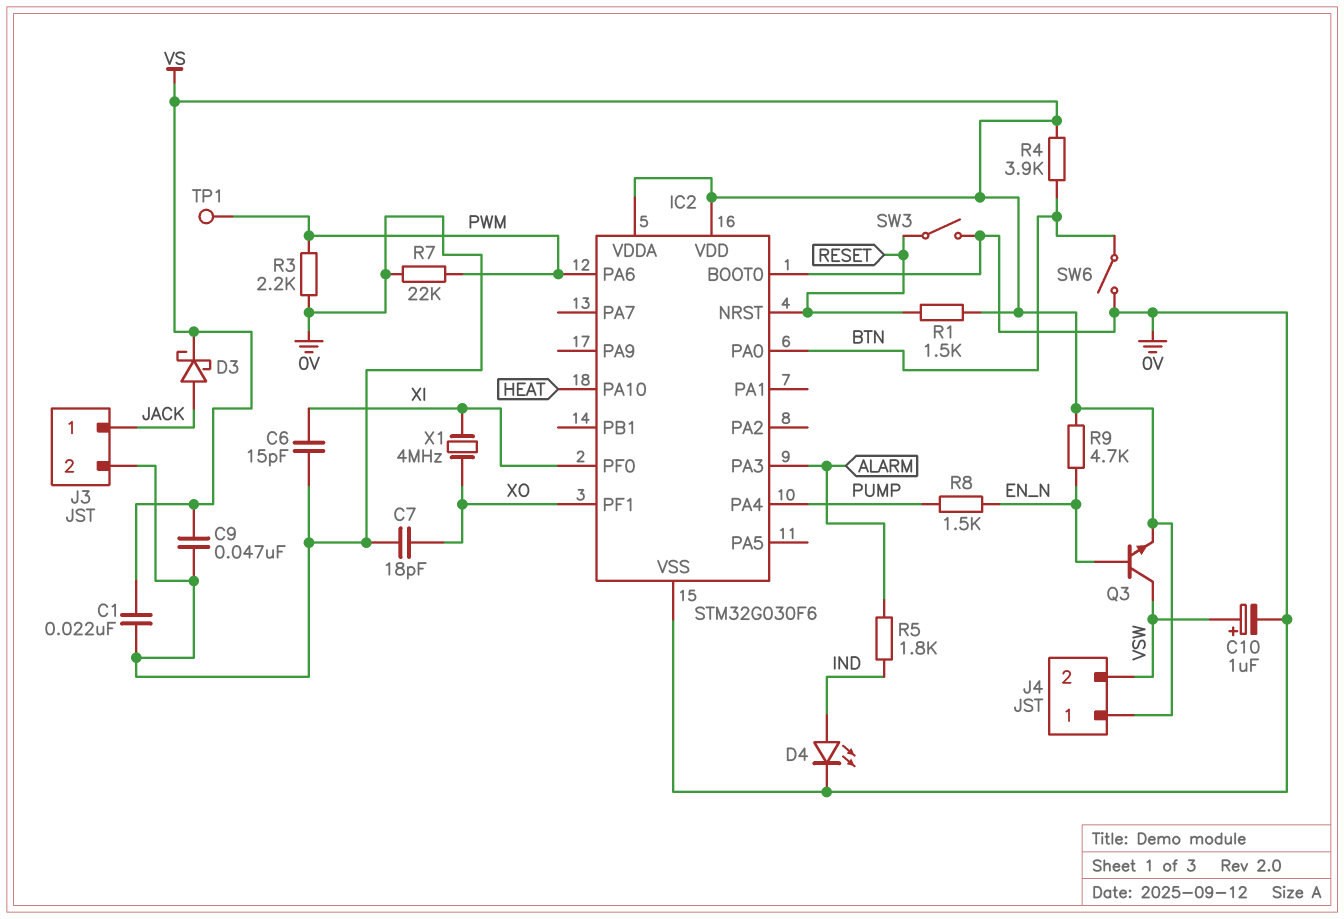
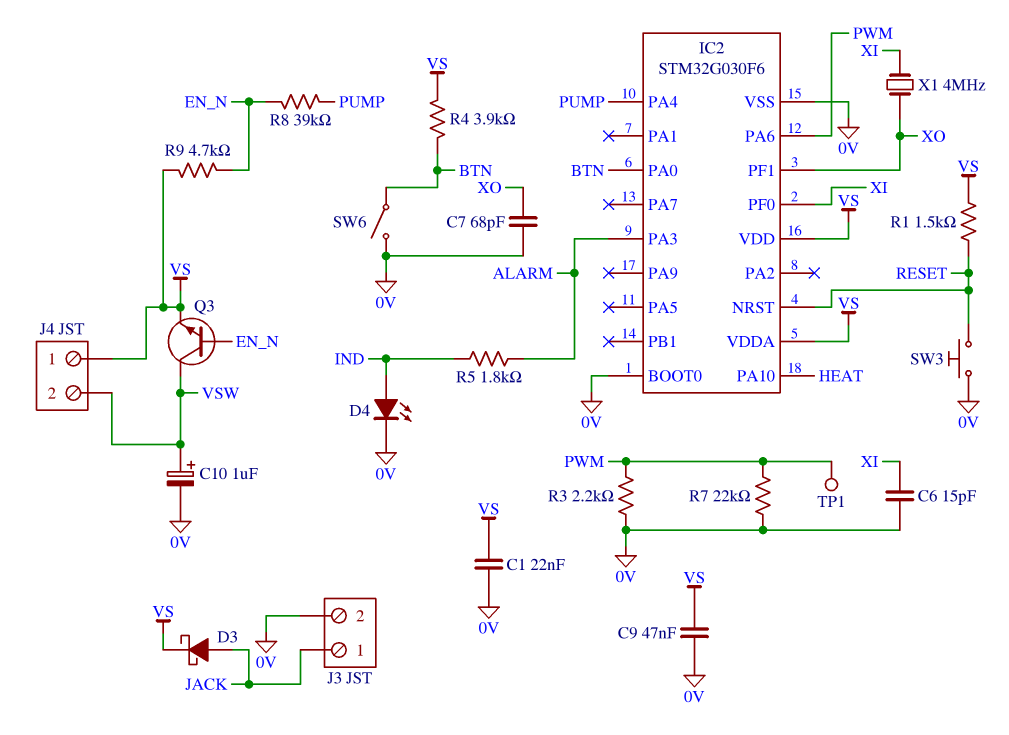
C7: 18pF (0V, XO) -> 68pF (0V, XO)
R8: 1.5k (EN_N, PUMP) -> 39k (EN_N, PUMP)
SW3: switch (0V, RESET) -> button (0V, RESET)

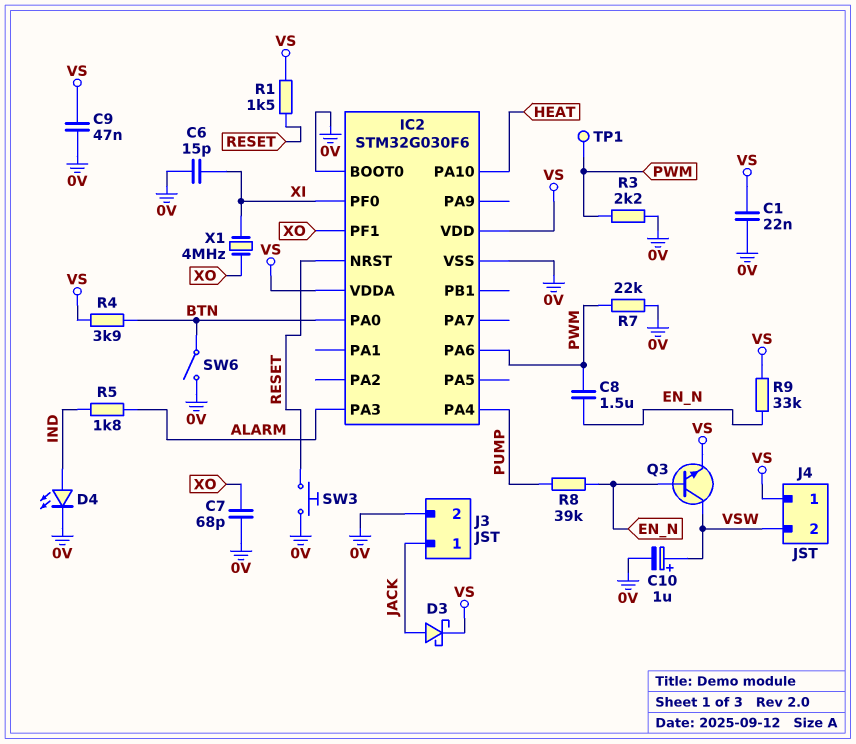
C8: none -> 1.5uF (EN_N, PWM)
R9: 4.7k (EN_N, VS) -> 33k (EN_N, VS)

